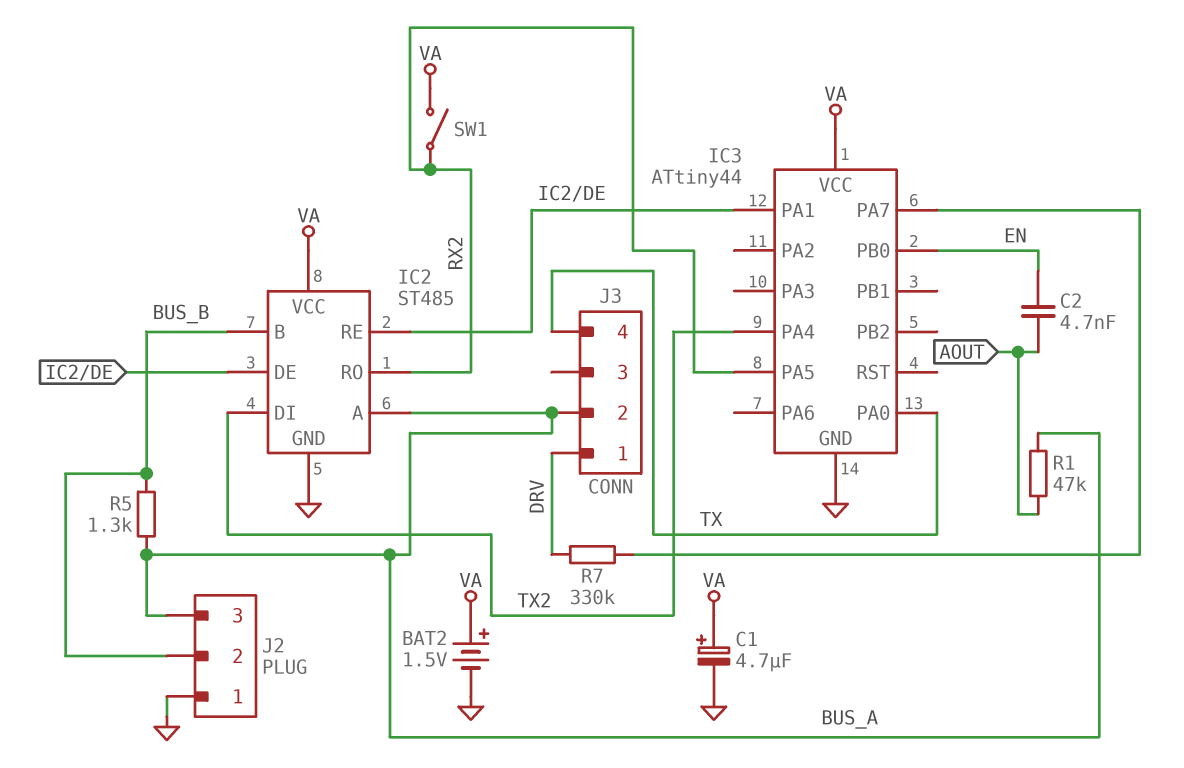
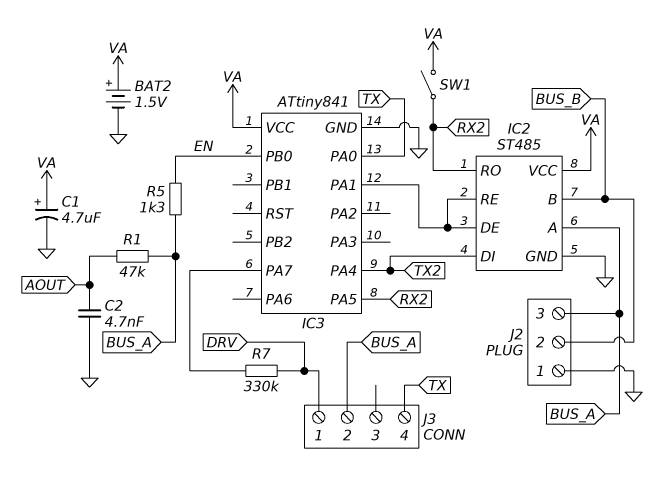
C2: 4.7nF (AOUT, EN) -> 4.7nF (AOUT, GND)
IC3: ATtiny44 -> ATtiny841
R5: 1.3k (BUS_A, BUS_B) -> 1.3k (BUS_A, EN)

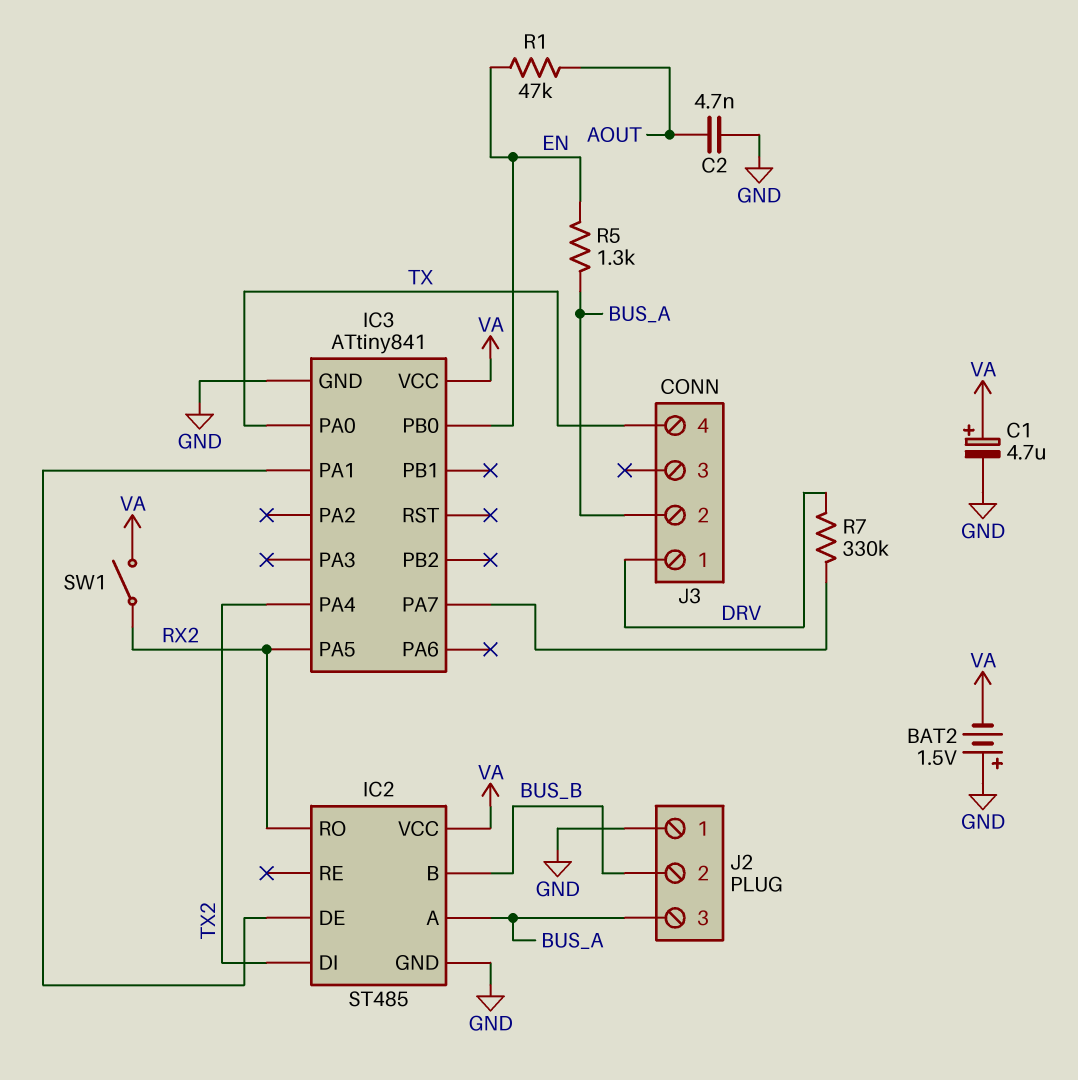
BAT2: 1.5V (plus VA, minus GND) -> 1.5V (plus GND, minus VA)
IC2 pin RE: IC2/DE -> none
R1: 47k (AOUT, BUS_A) -> 47k (AOUT, EN)

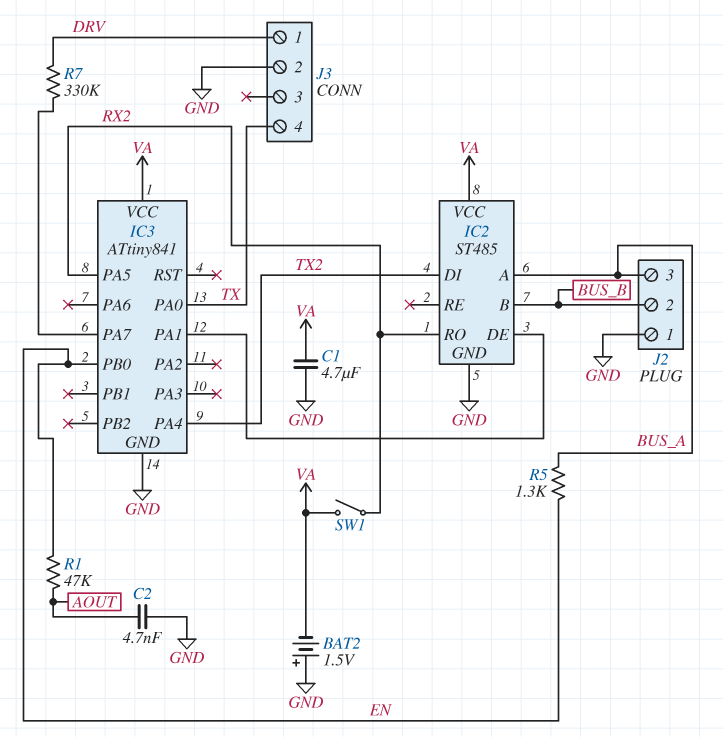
C1: 4.7uF (plus VA, minus GND) -> 4.7uF (GND, VA)
J3 pin 2: BUS_A -> GND

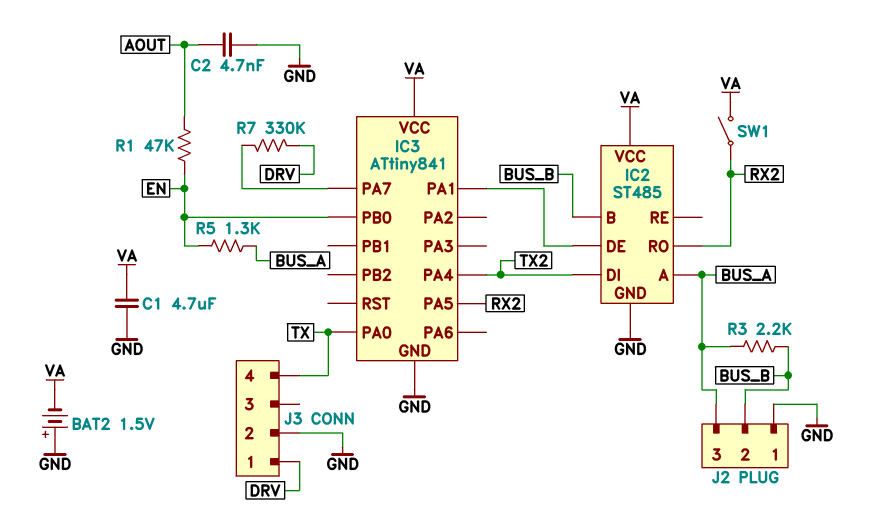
R3: none -> 2.2k (BUS_A, BUS_B)

